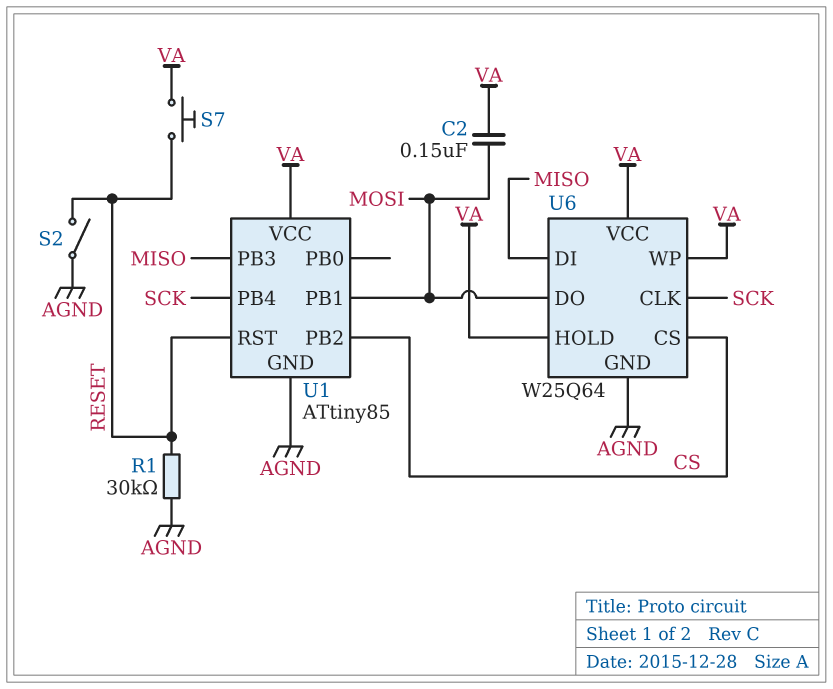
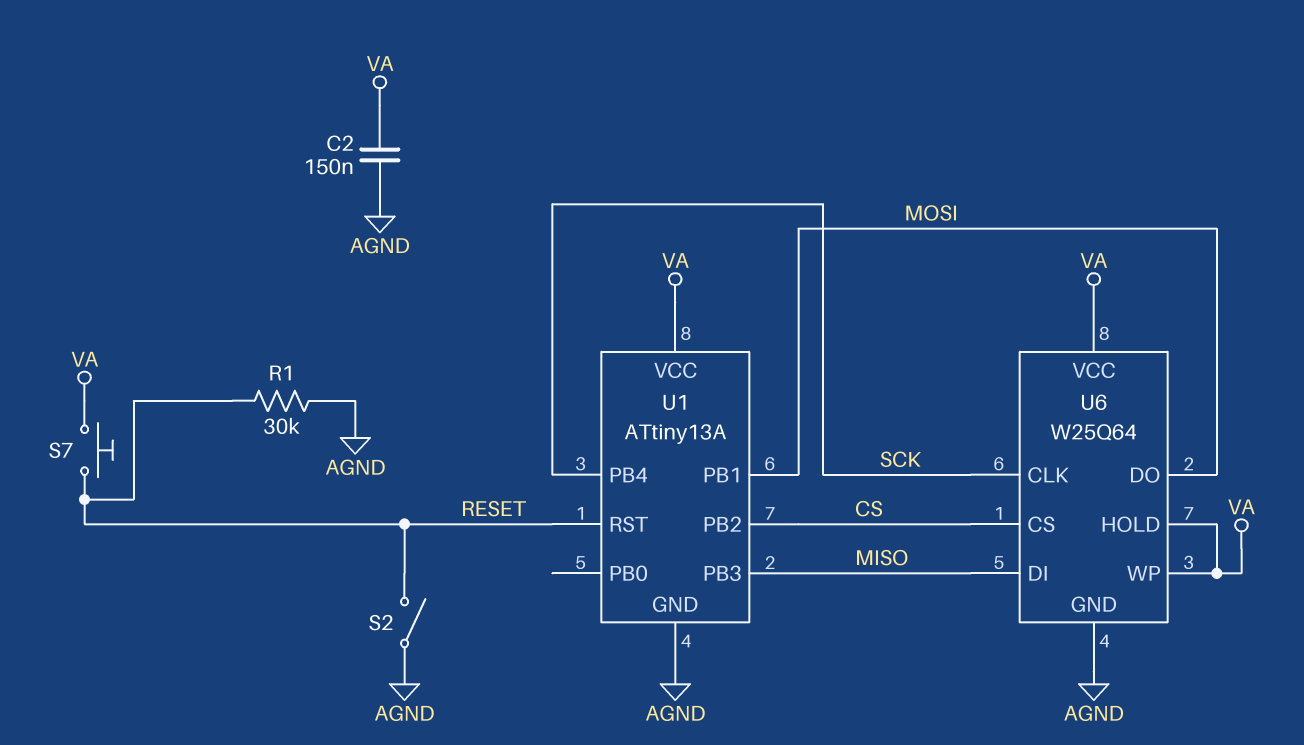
C2: 150nF (MOSI, VA) -> 150nF (AGND, VA)
U1: ATtiny85 -> ATtiny13A

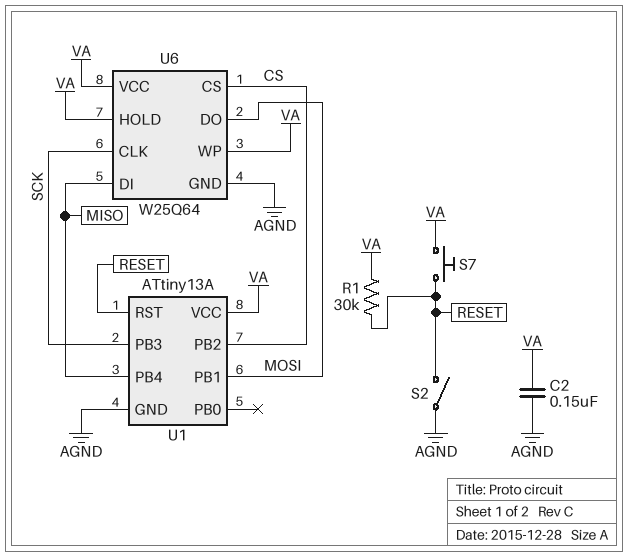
R1: 30k (AGND, RESET) -> 30k (RESET, VA)
U1 pin PB3: MISO -> SCK
U1 pin PB4: SCK -> MISO

